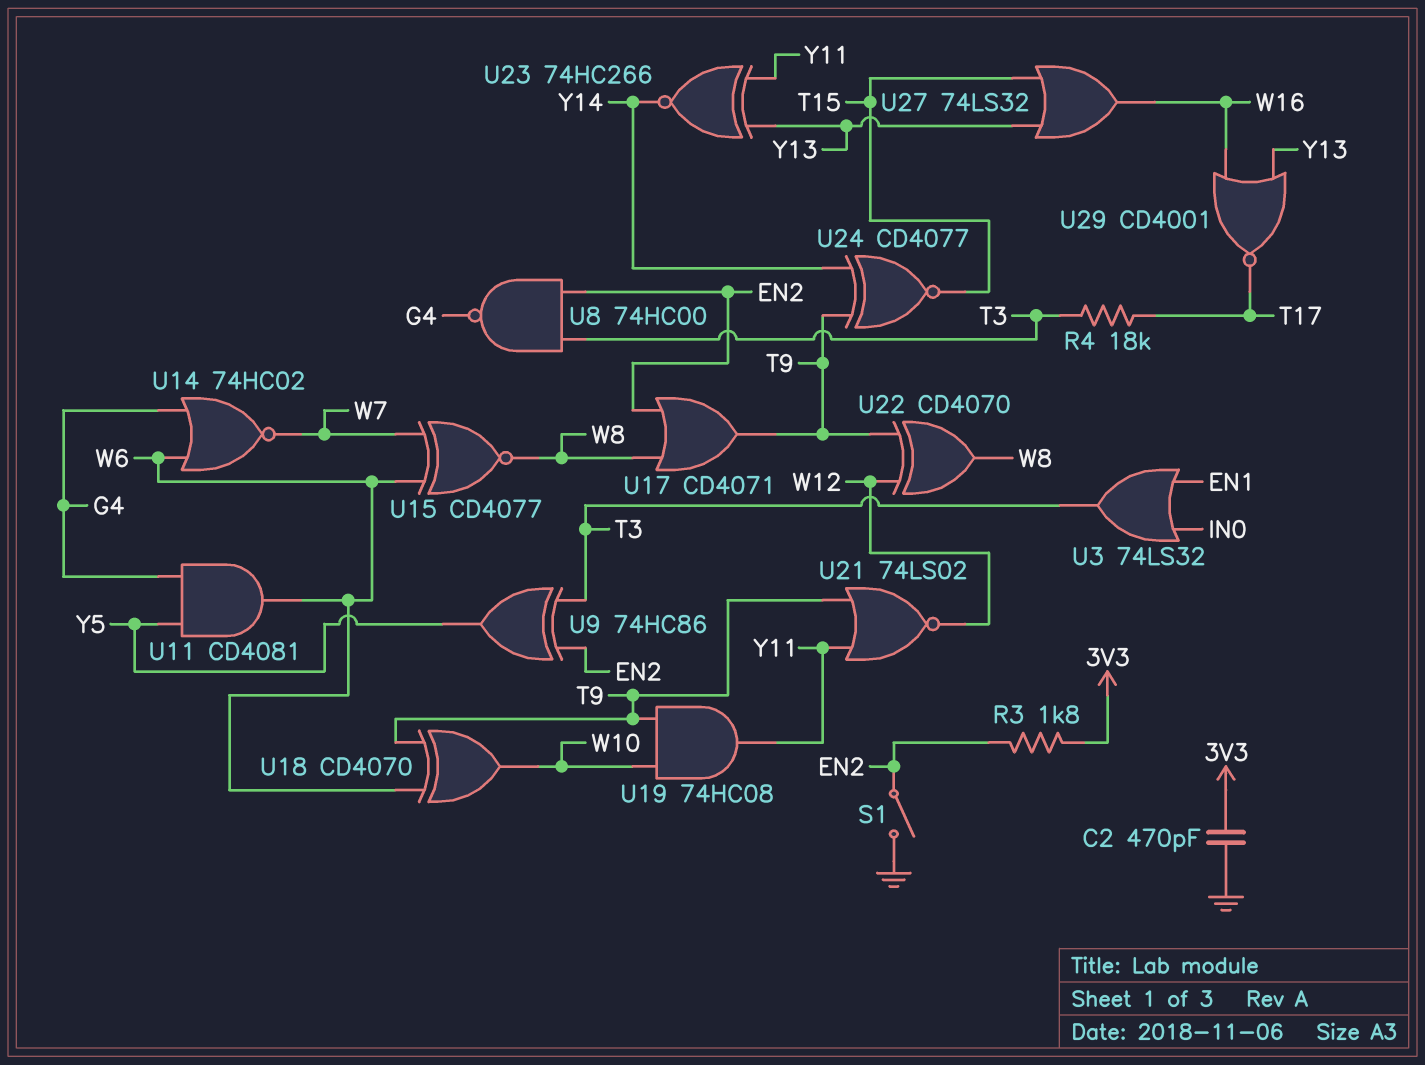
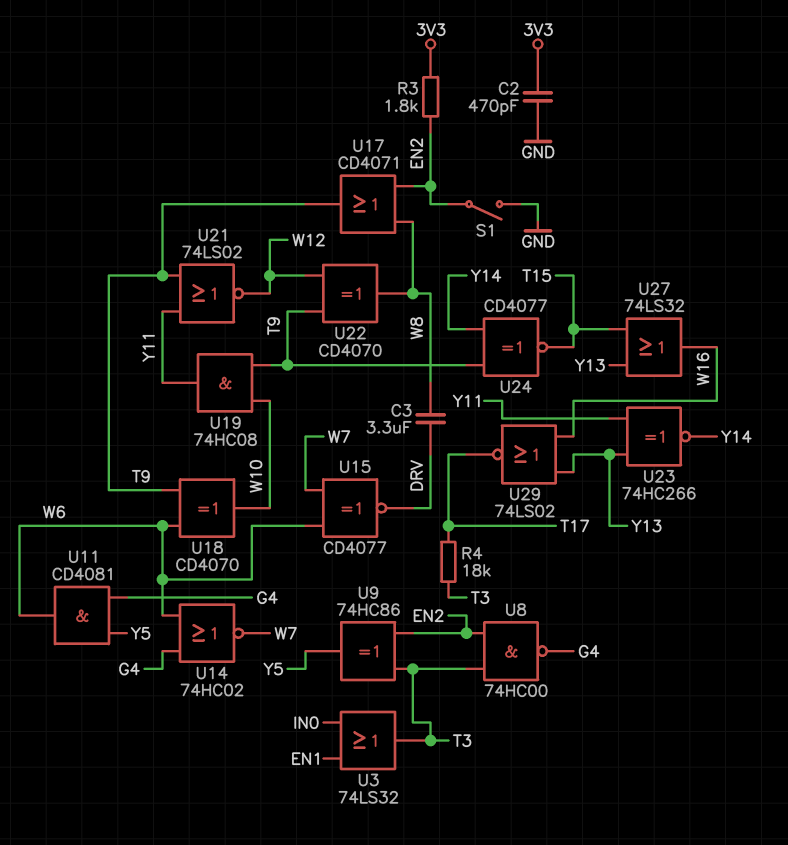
C3: none -> 3.3uF (DRV, W8)
U15: XNOR CD4077 (in W6, in W7, out W8) -> XNOR CD4077 (in W6, in W7, out DRV)
U29: NOR CD4001 (in W16, in Y13, out T17) -> NOR 74LS02 (in W16, in Y13, out T17)

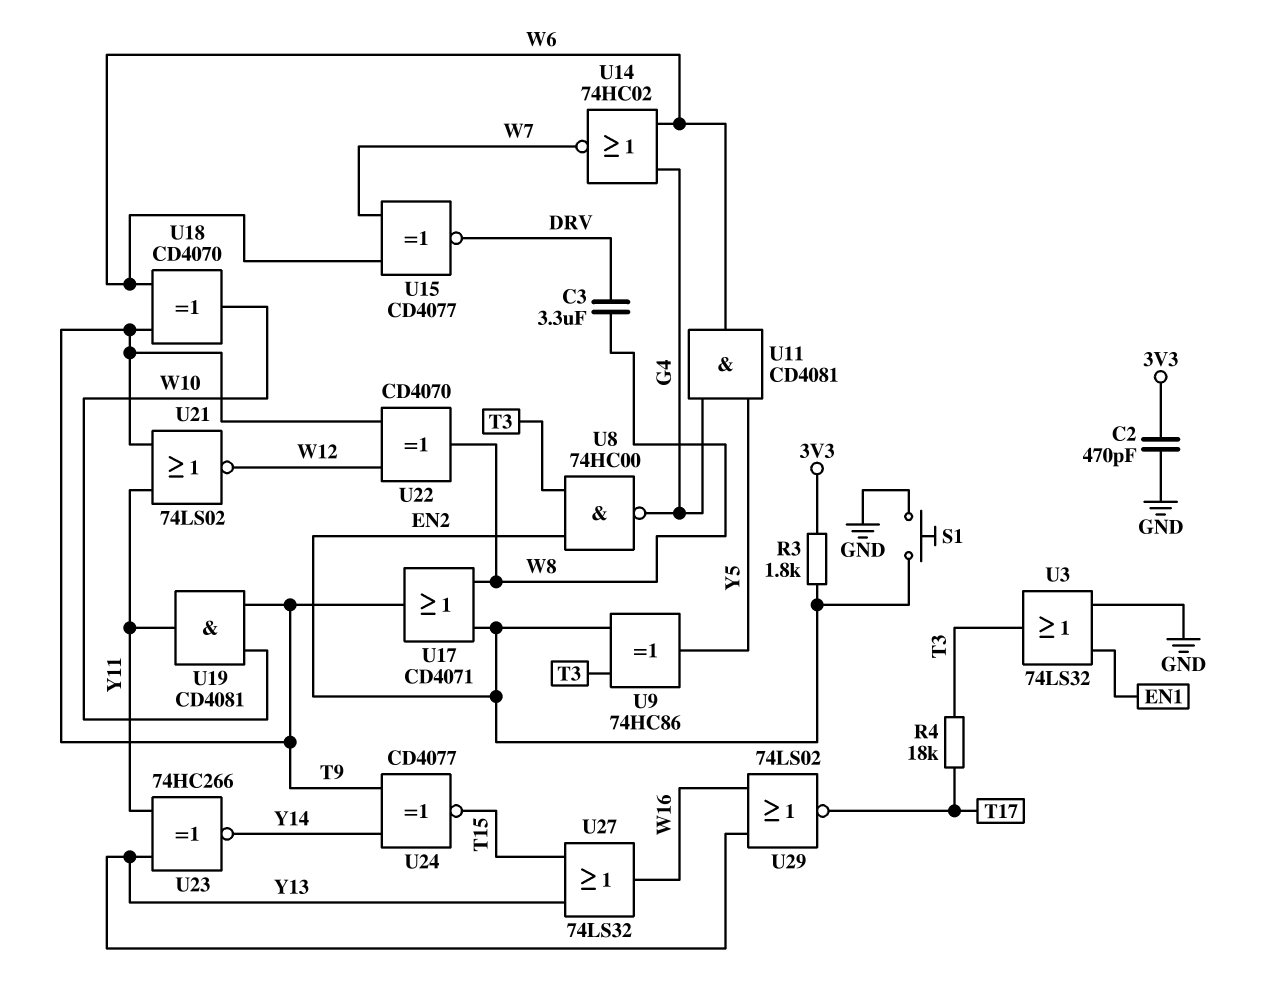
S1: switch (EN2, GND) -> button (EN2, GND)
U3: OR 74LS32 (in EN1, in IN0, out T3) -> OR 74LS32 (in EN1, in GND, out T3)
U19: AND 74HC08 (in T9, in W10, out Y11) -> AND CD4081 (in T9, in W10, out Y11)

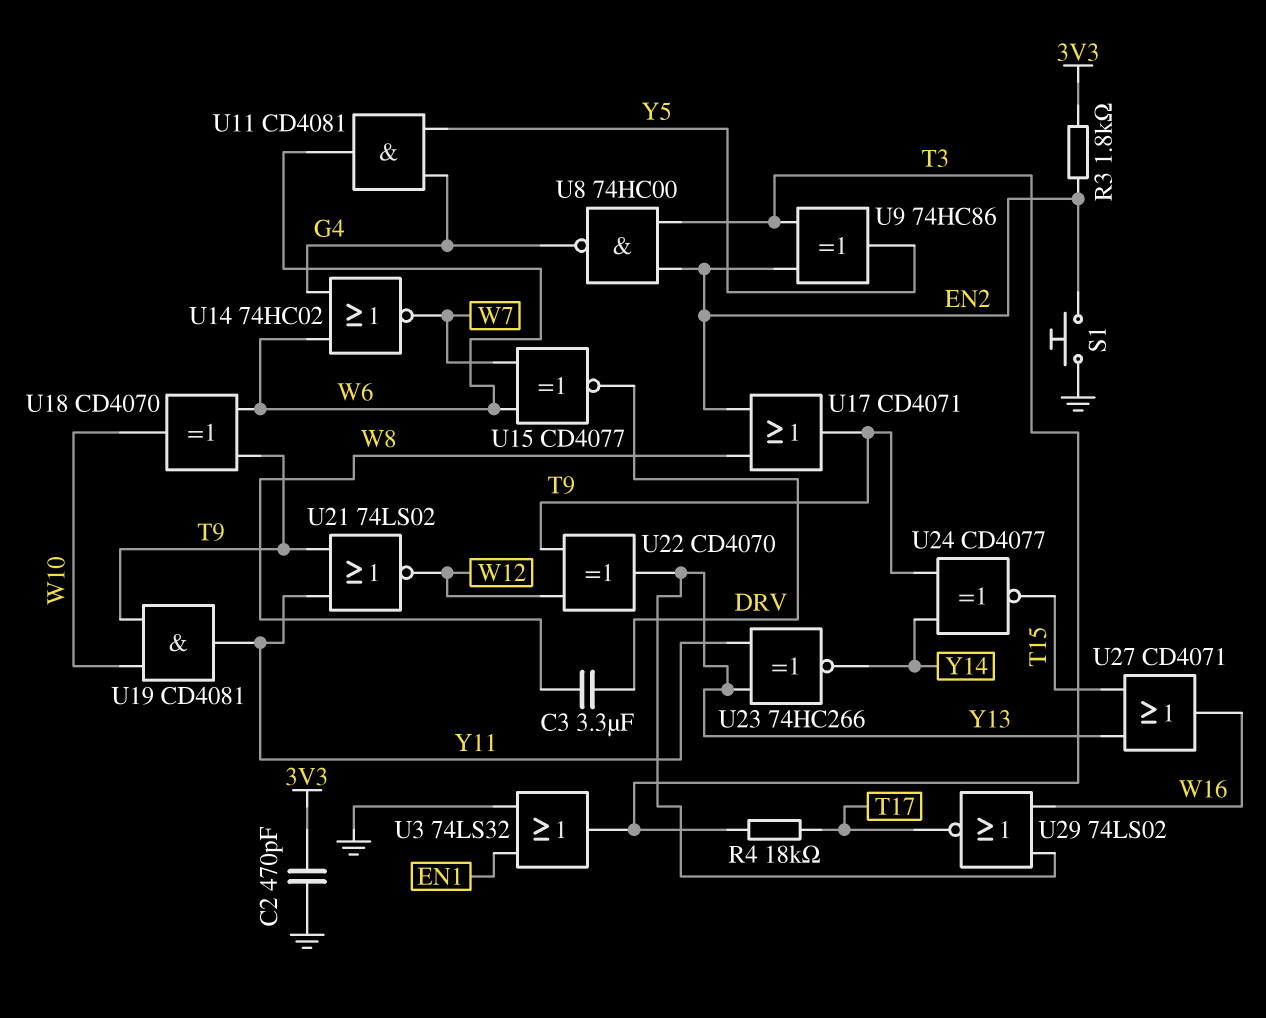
U22: XOR CD4070 (in T9, in W12, out W8) -> XOR CD4070 (in T9, in W12, out Y13)
U27: OR 74LS32 (in T15, in Y13, out W16) -> OR CD4071 (in T15, in Y13, out W16)

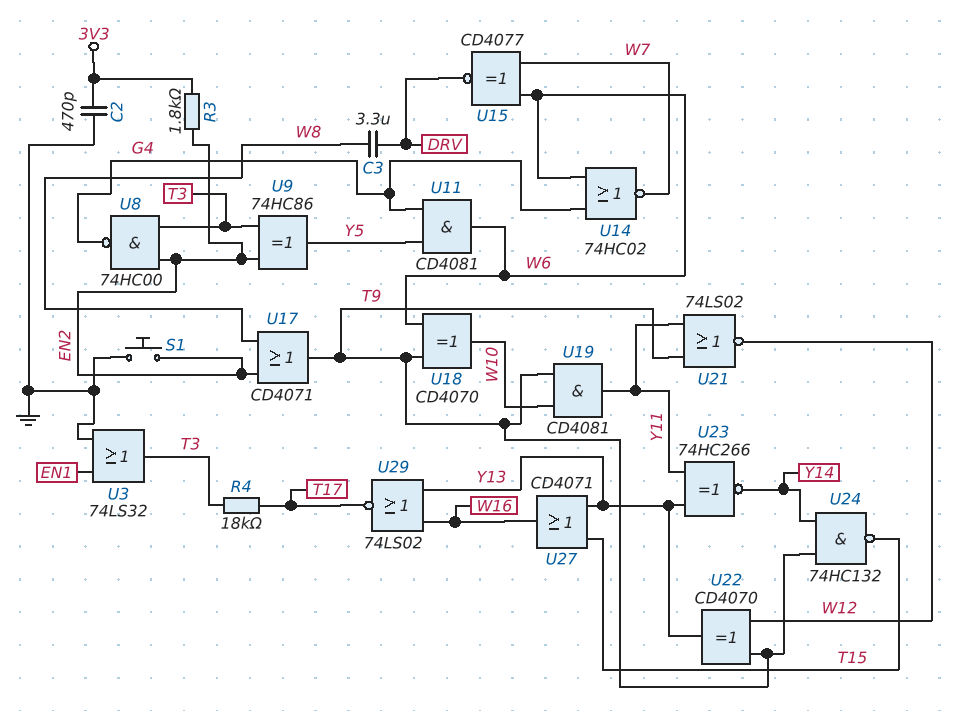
U24: XNOR CD4077 (in T9, in Y14, out T15) -> NAND 74HC132 (in T9, in Y14, out T15)

